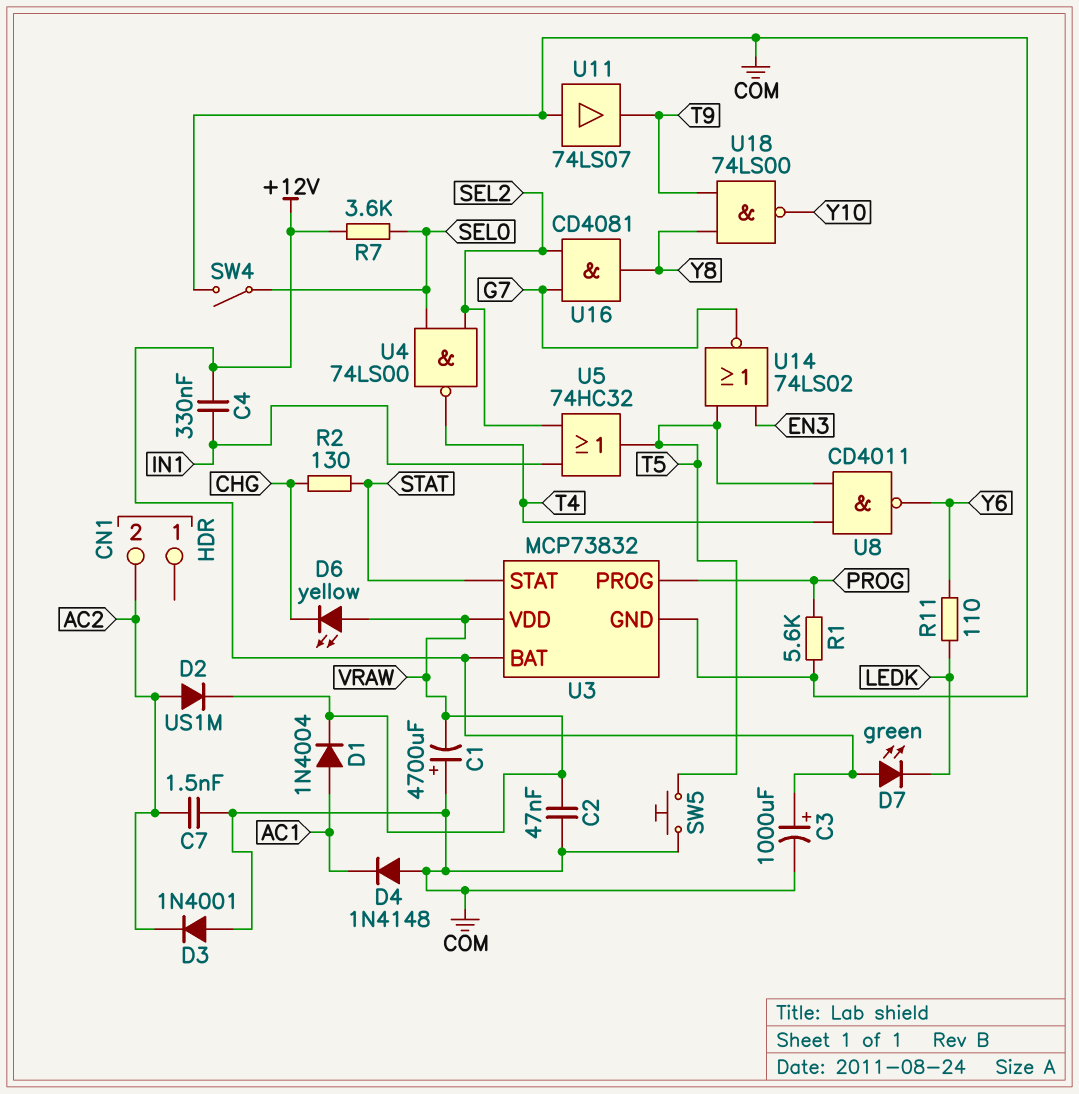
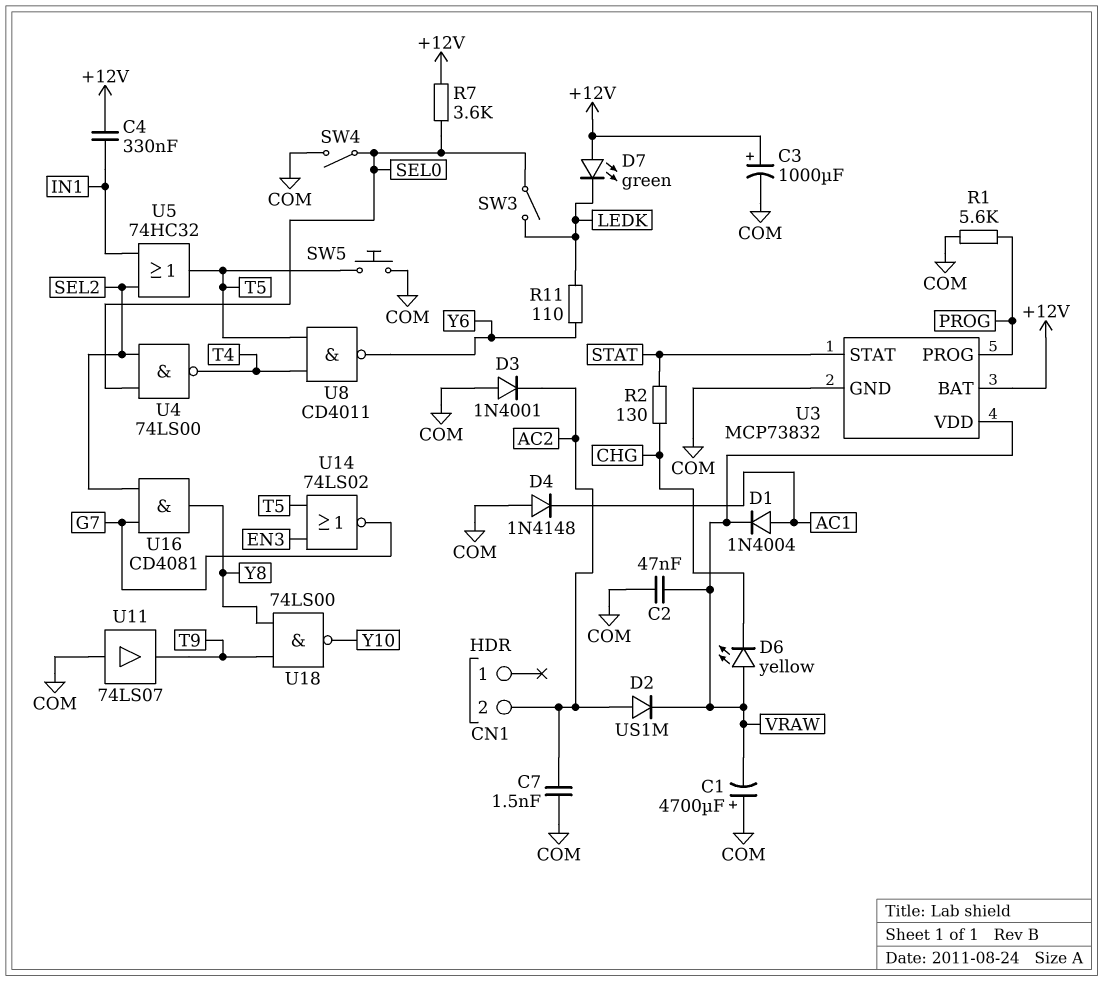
SW3: none -> switch (LEDK, SEL0)

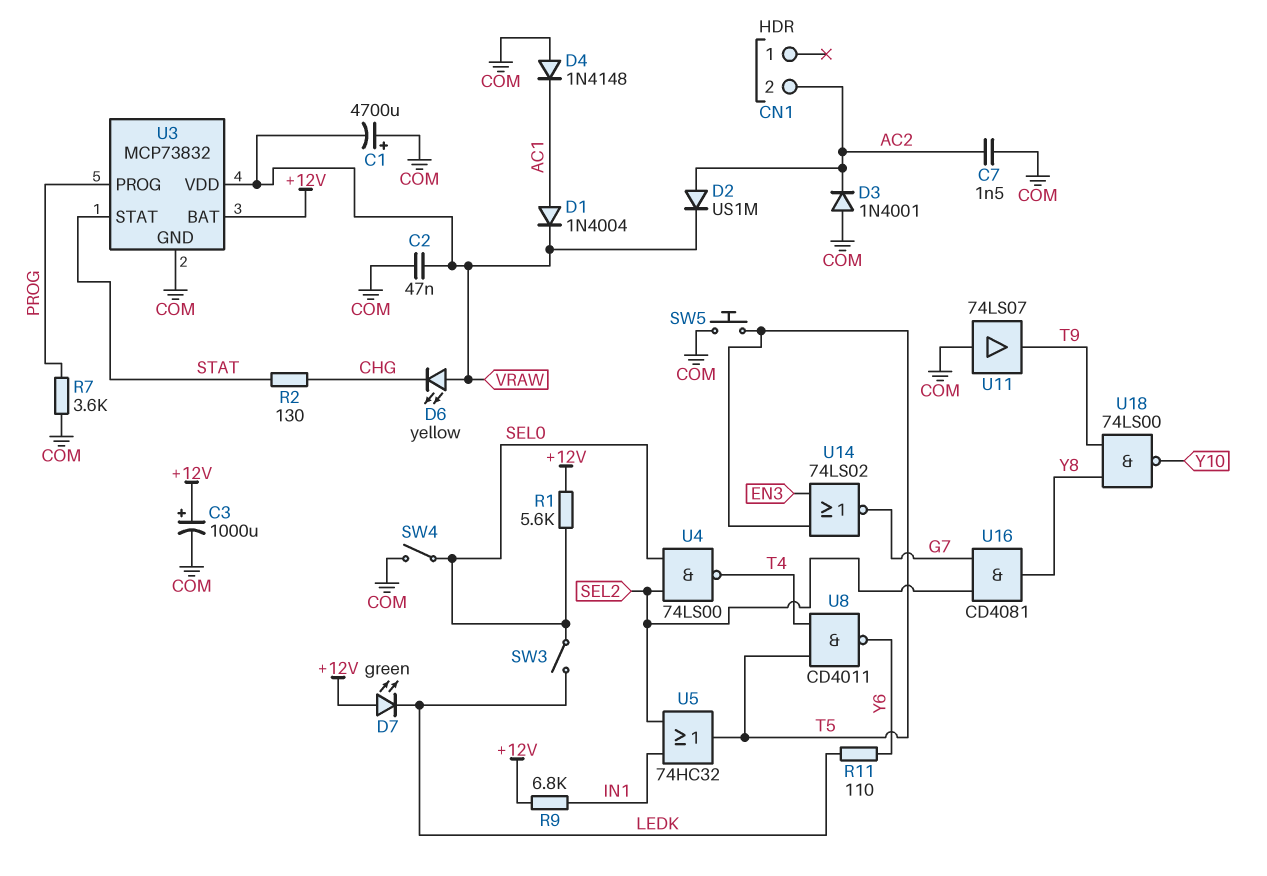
C4: 330nF (+12V, IN1) -> none
R1: 5.6k (COM, PROG) -> 5.6k (+12V, SEL0)
R7: 3.6k (+12V, SEL0) -> 3.6k (COM, PROG)
R9: none -> 6.8k (+12V, IN1)

